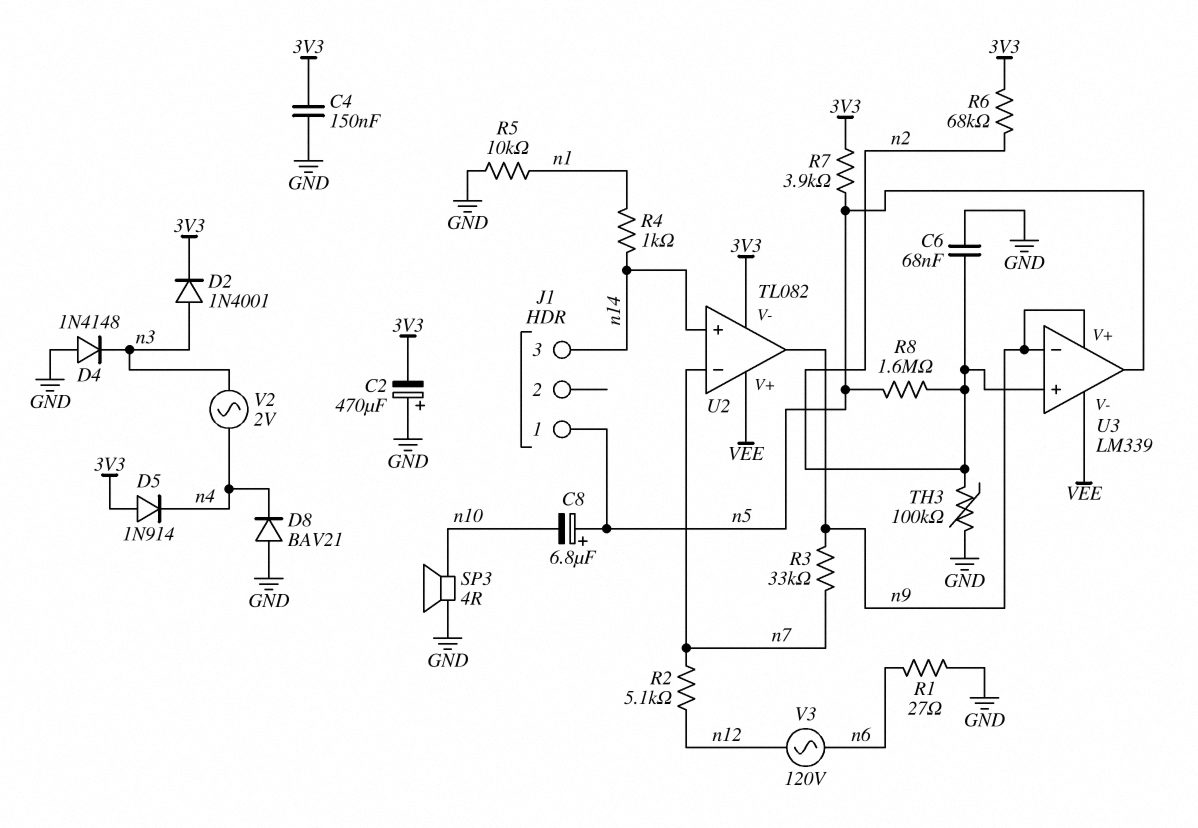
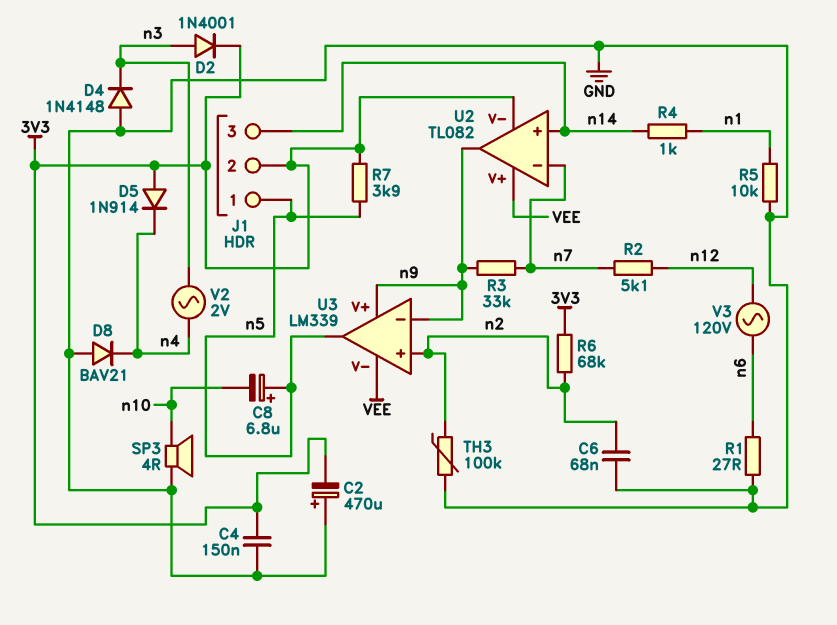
J1 pin 2: none -> 3V3
R8: 1.6M (n2, n5) -> none

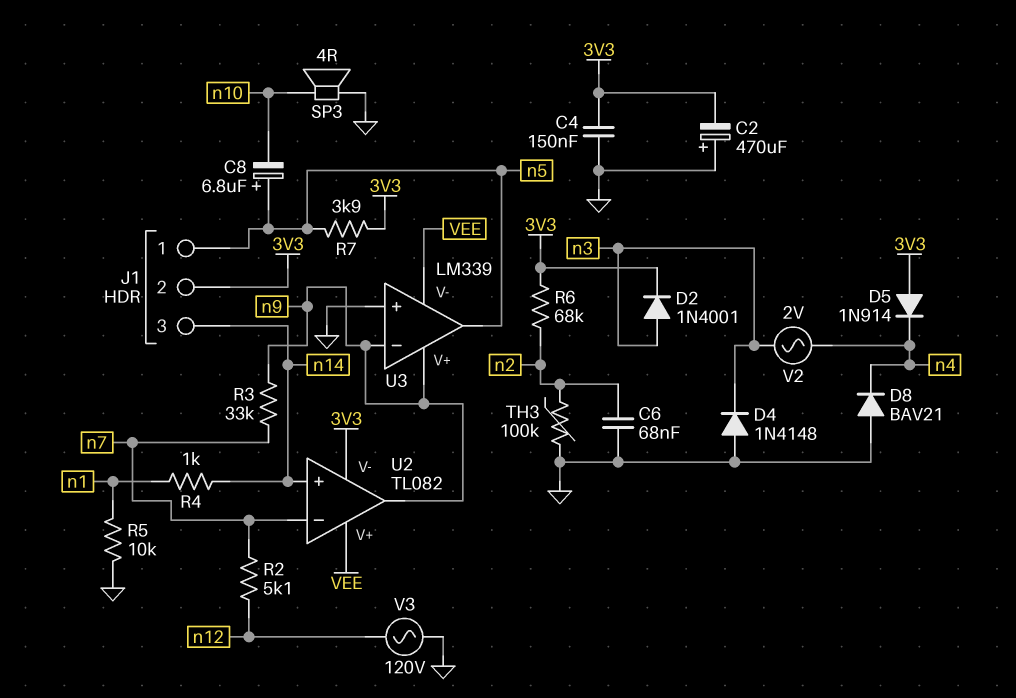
R1: 27 (GND, n6) -> none
U3 pin in+: n2 -> GND
V3: AC 120V (n6, n12) -> AC 120V (GND, n12)

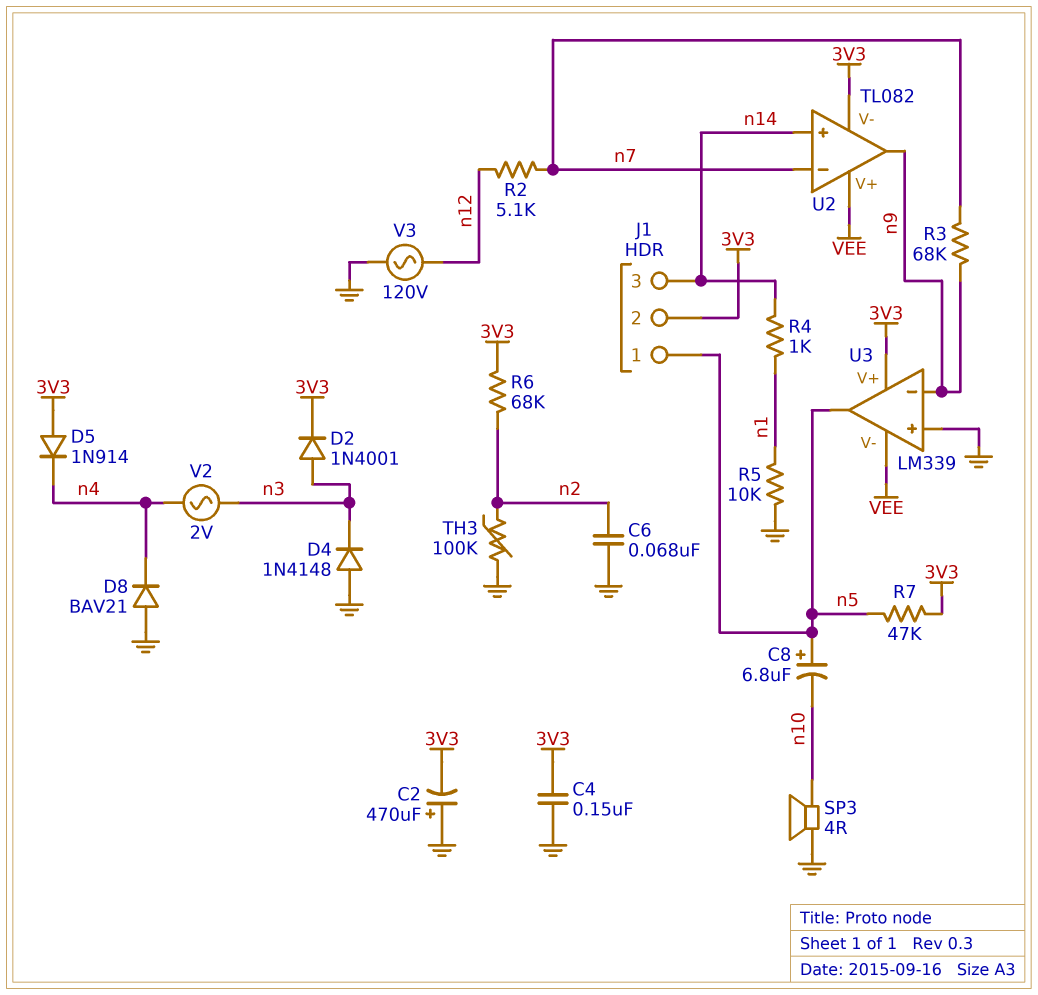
R3: 33k (n7, n9) -> 68k (n7, n9)
R7: 3.9k (3V3, n5) -> 47k (3V3, n5)
U3 pin V+: n9 -> 3V3

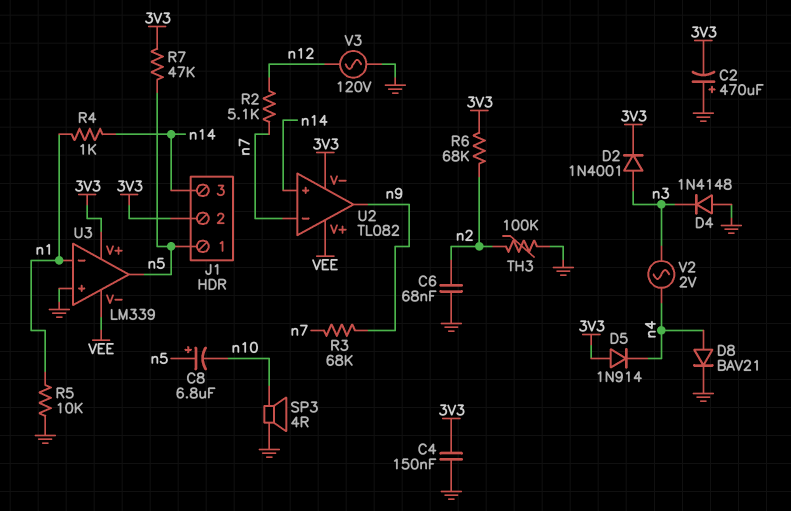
D8: diode BAV21 (A GND, K n4) -> diode BAV21 (A n4, K GND)
U3 pin in-: n9 -> n1

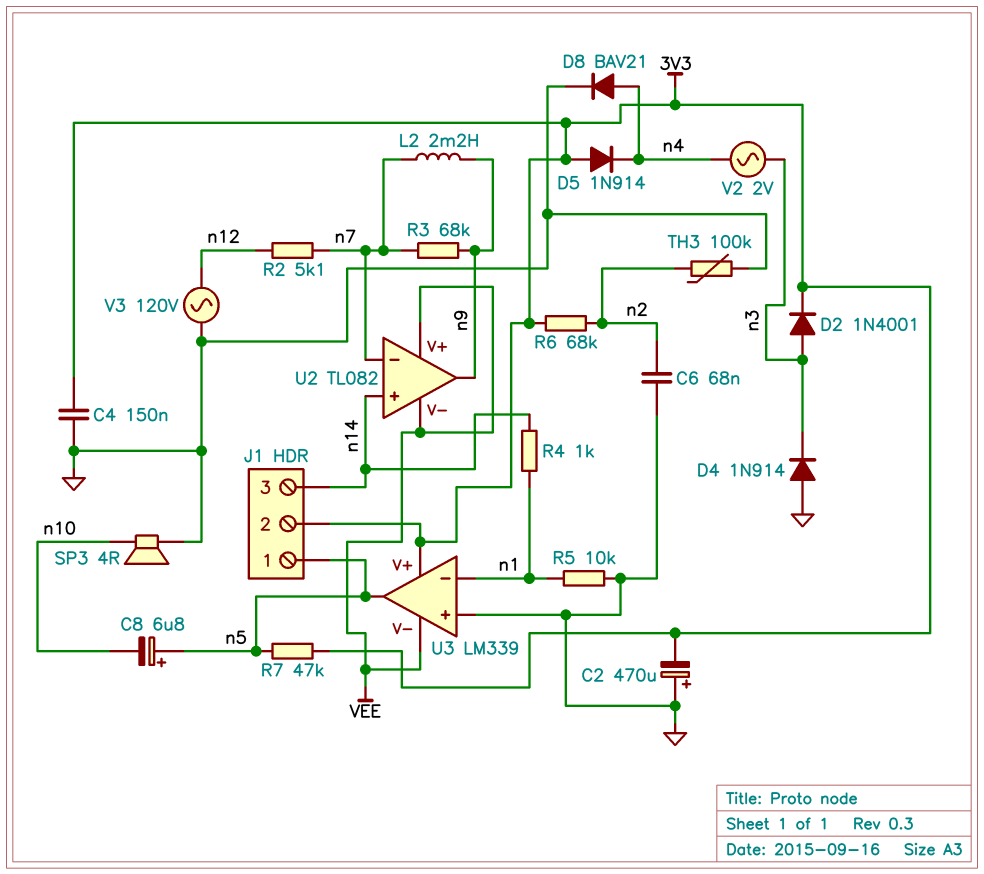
D4: diode 1N4148 (A GND, K n3) -> diode 1N914 (A GND, K n3)
L2: none -> 2.2mH (n7, n9)
U2 pin V-: 3V3 -> VEE

